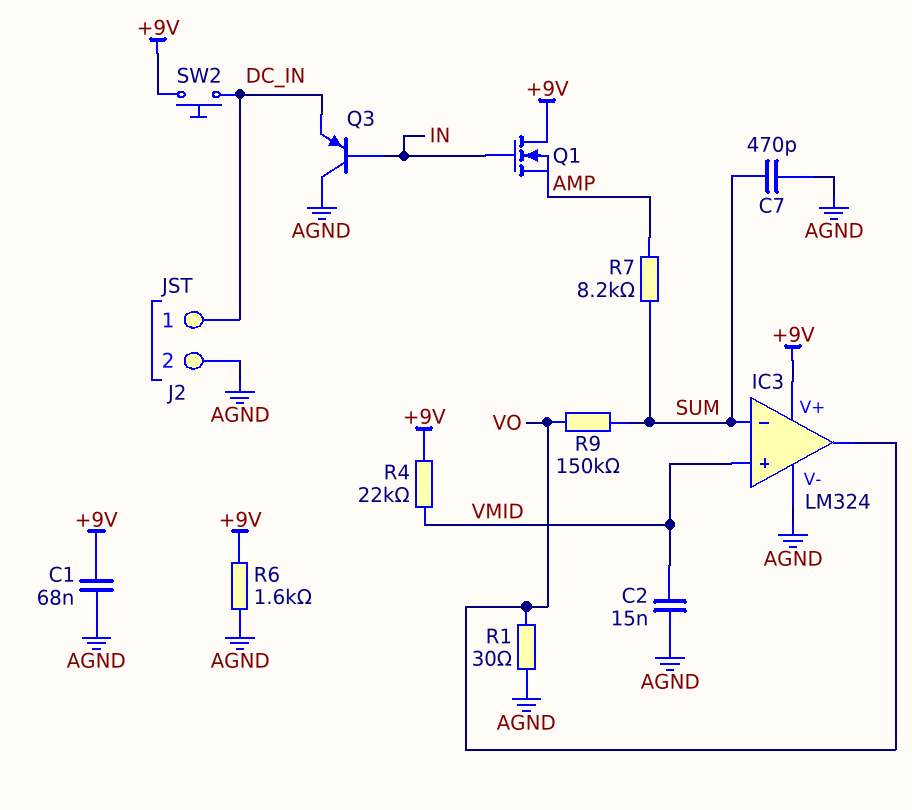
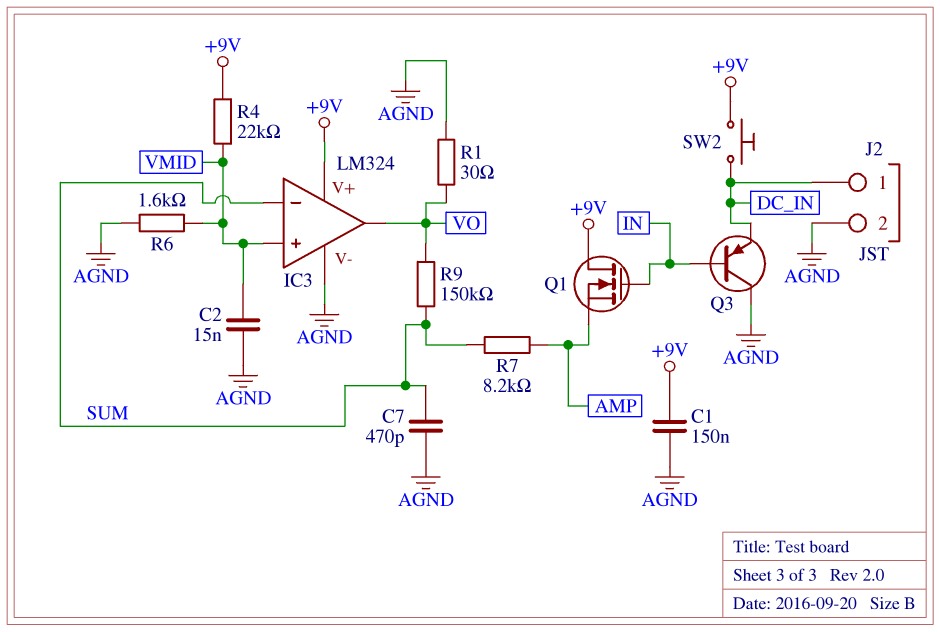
C1: 68nF (+9V, AGND) -> 150nF (+9V, AGND)
R6: 1.6k (+9V, AGND) -> 1.6k (AGND, VMID)

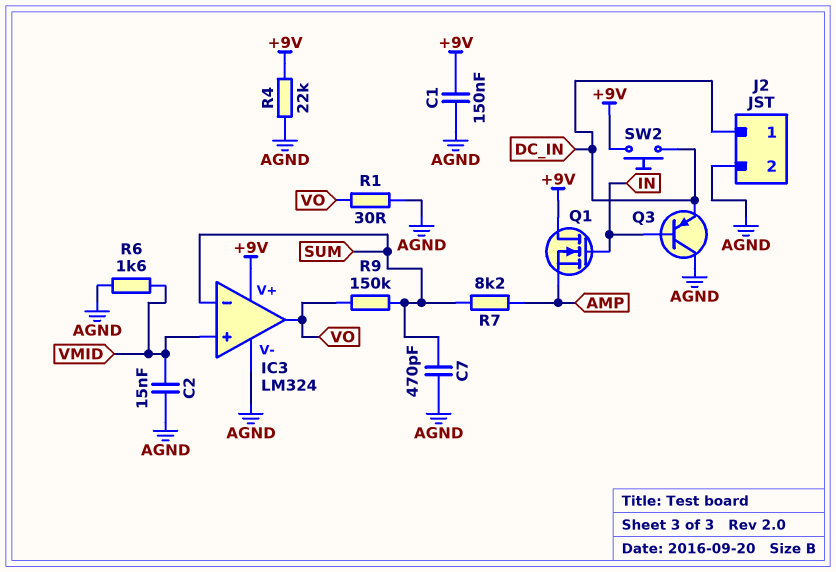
R4: 22k (+9V, VMID) -> 22k (+9V, AGND)

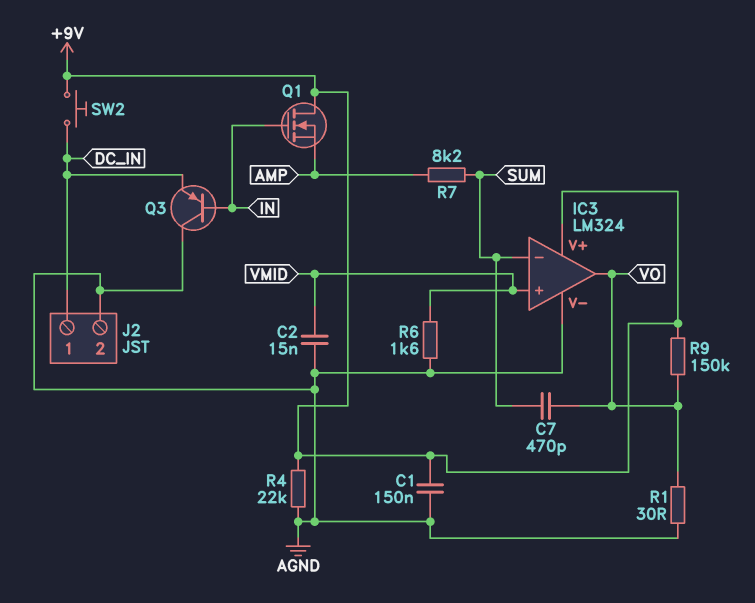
C7: 470pF (AGND, SUM) -> 470pF (SUM, VO)
R9: 150k (SUM, VO) -> 150k (+9V, VO)

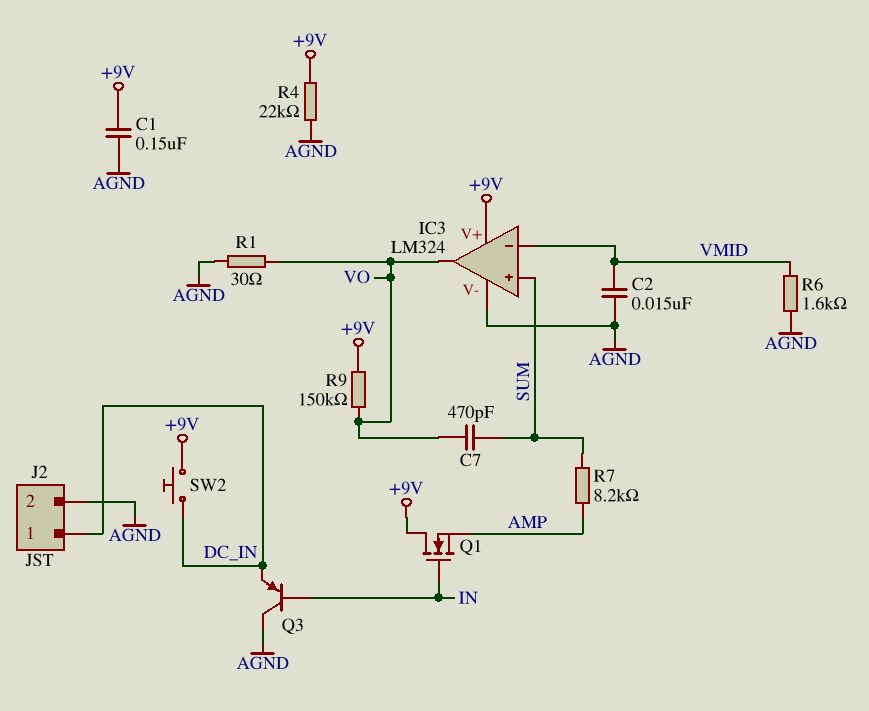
IC3 pin in+: VMID -> SUM
IC3 pin in-: SUM -> VMID

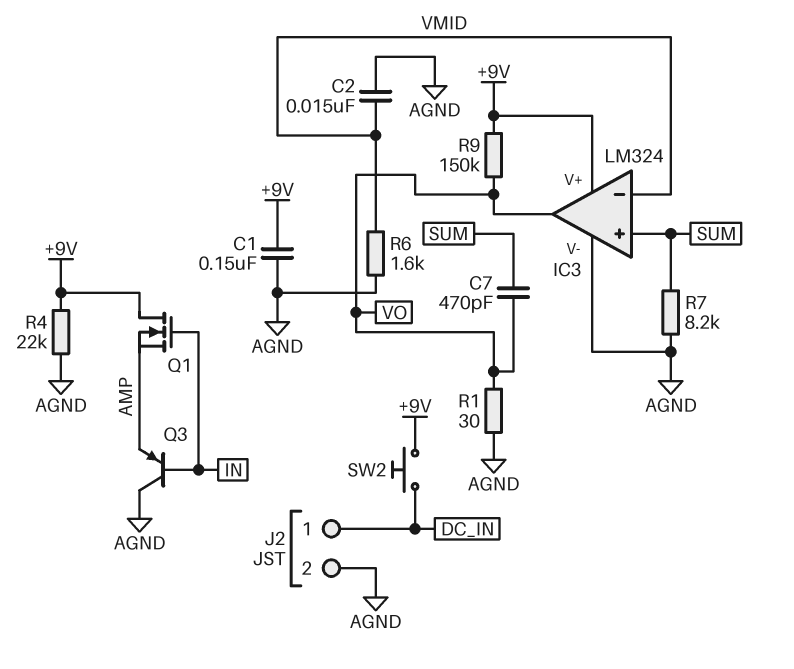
Q3: PNP (B IN, C AGND, E DC_IN) -> PNP (B IN, C AGND, E AMP)
R7: 8.2k (AMP, SUM) -> 8.2k (AGND, SUM)

